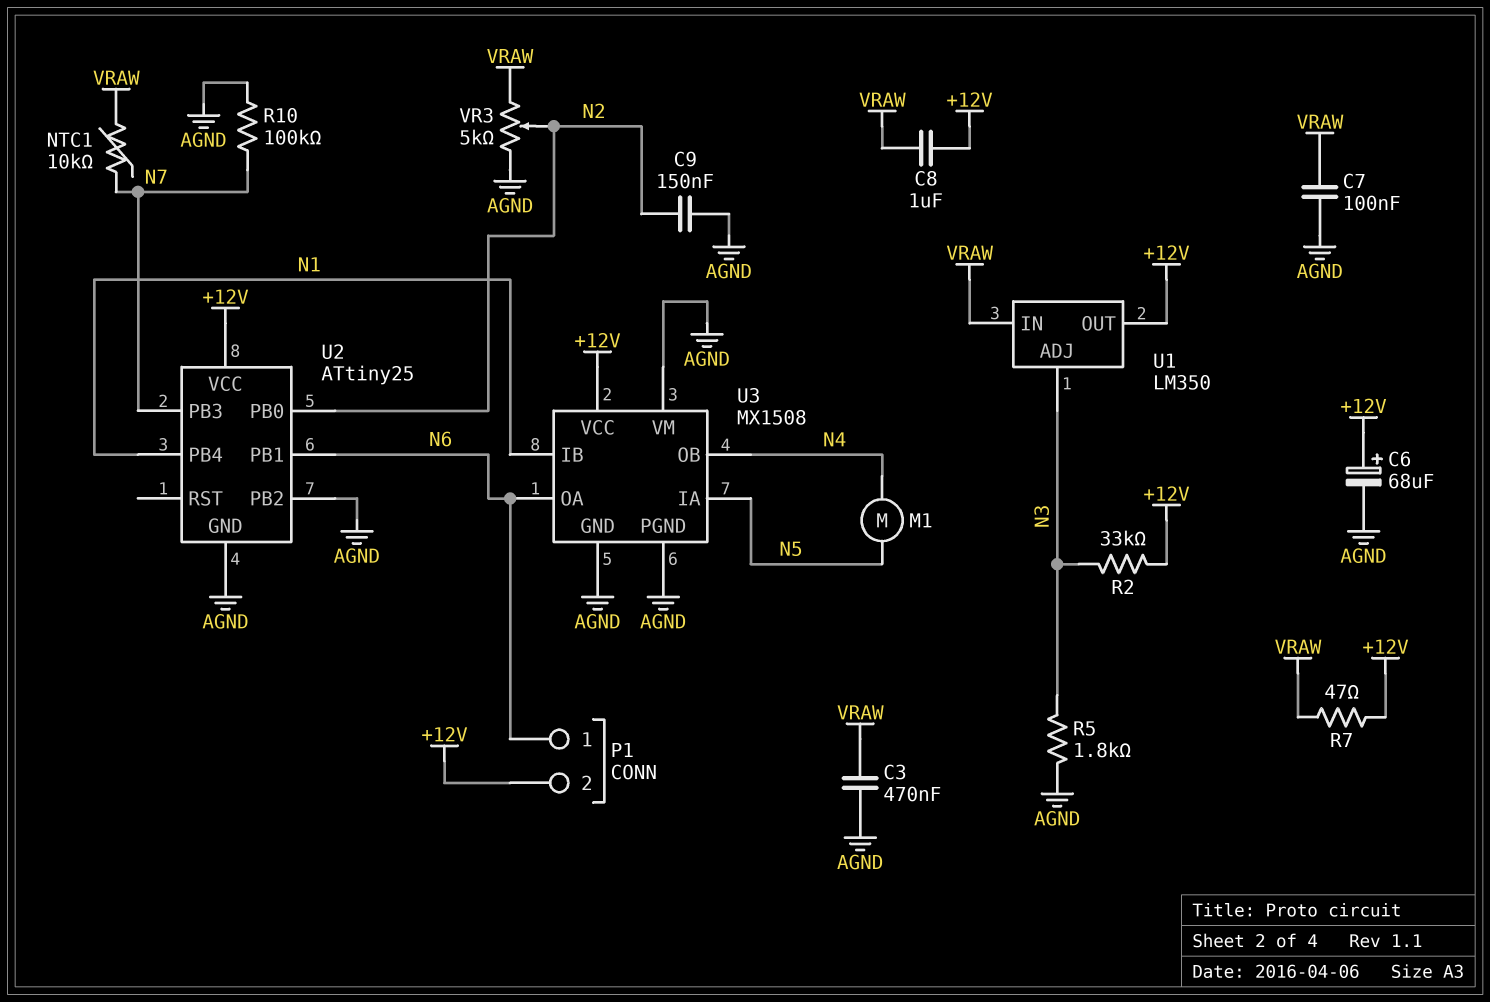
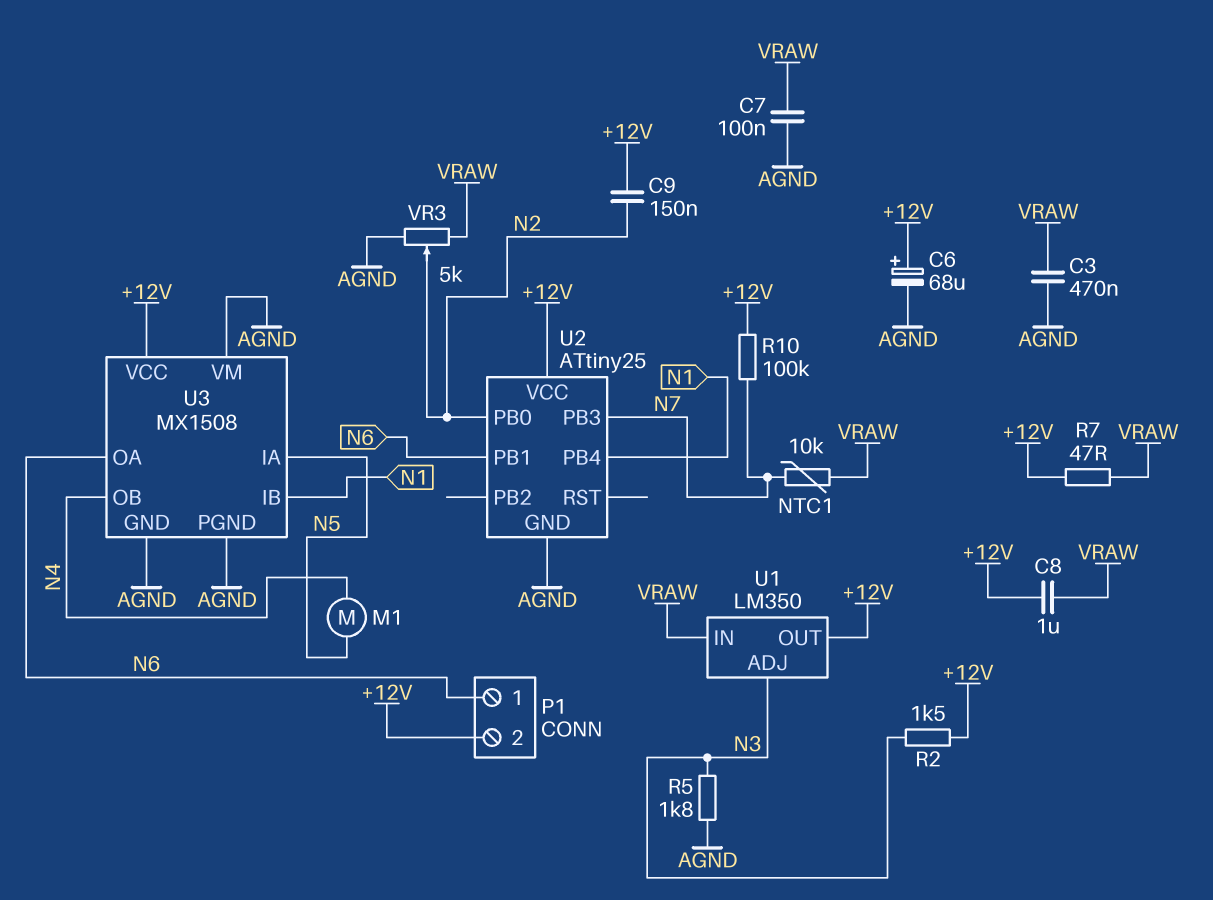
C9: 150nF (AGND, N2) -> 150nF (+12V, N2)
R2: 33k (+12V, N3) -> 1.5k (+12V, N3)
R10: 100k (AGND, N7) -> 100k (+12V, N7)
U2 pin PB2: AGND -> none

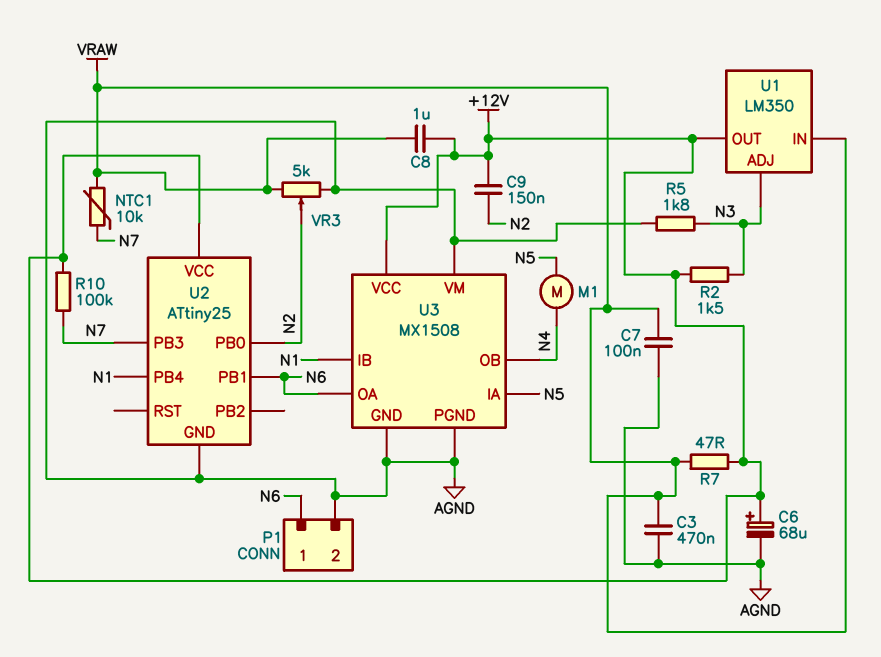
P1 pin 2: +12V -> AGND

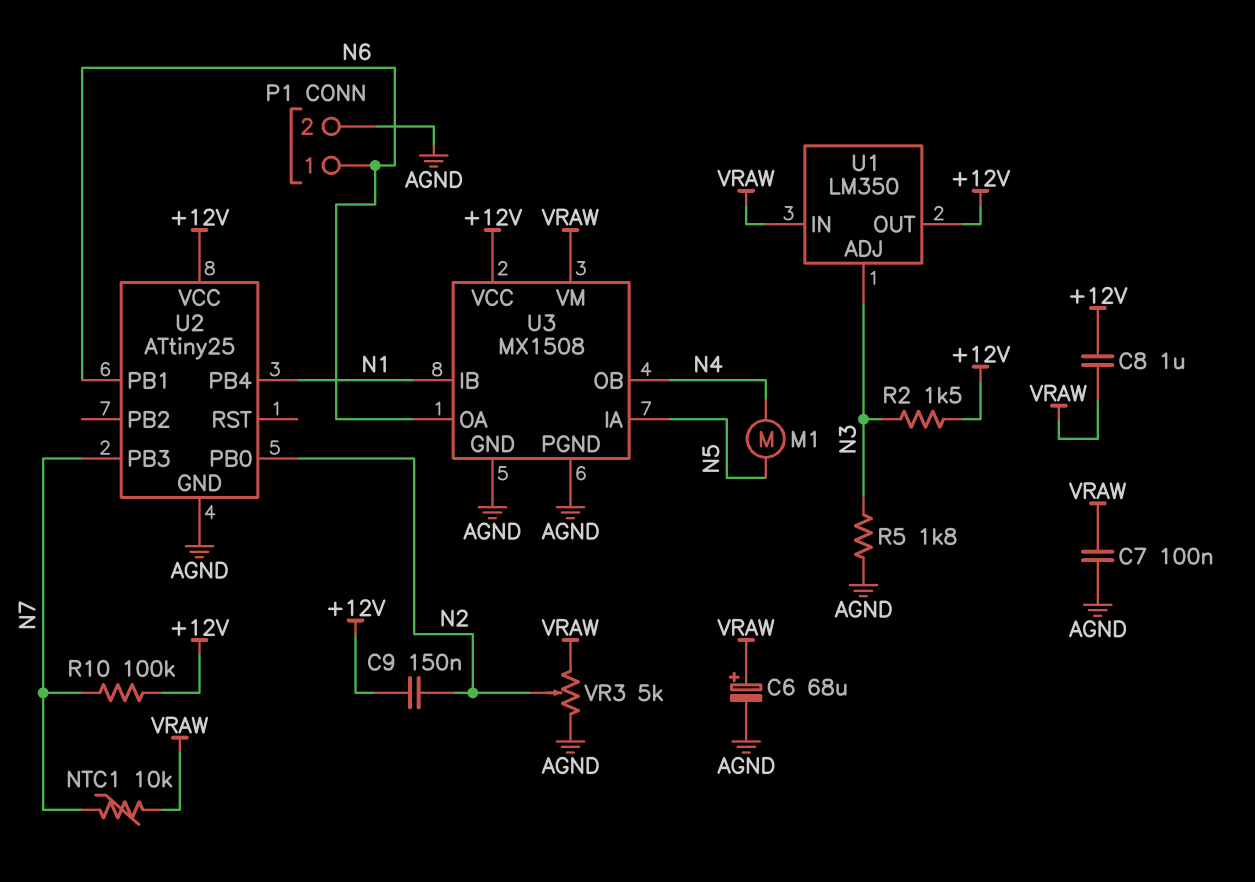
C3: 470nF (AGND, VRAW) -> none
C6: 68uF (plus +12V, minus AGND) -> 68uF (plus VRAW, minus AGND)
R7: 47 (+12V, VRAW) -> none
U3 pin VM: AGND -> VRAW

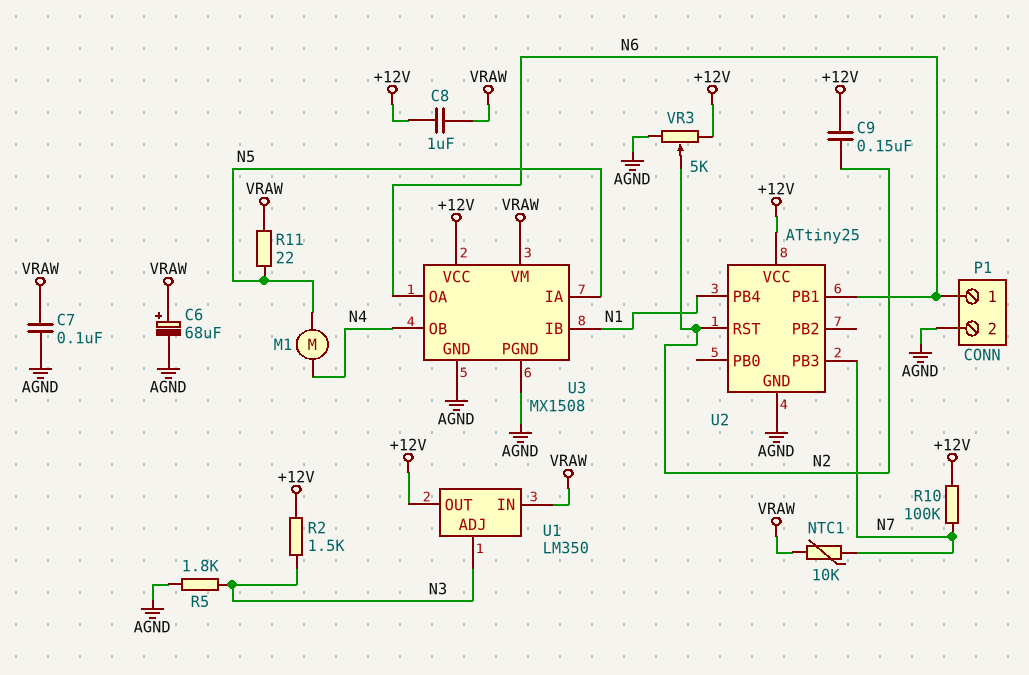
R11: none -> 22 (N5, VRAW)
U2 pin PB0: N2 -> none
U2 pin RST: none -> N2
VR3: 5k (AGND, VRAW, wiper N2) -> 5k (+12V, AGND, wiper N2)

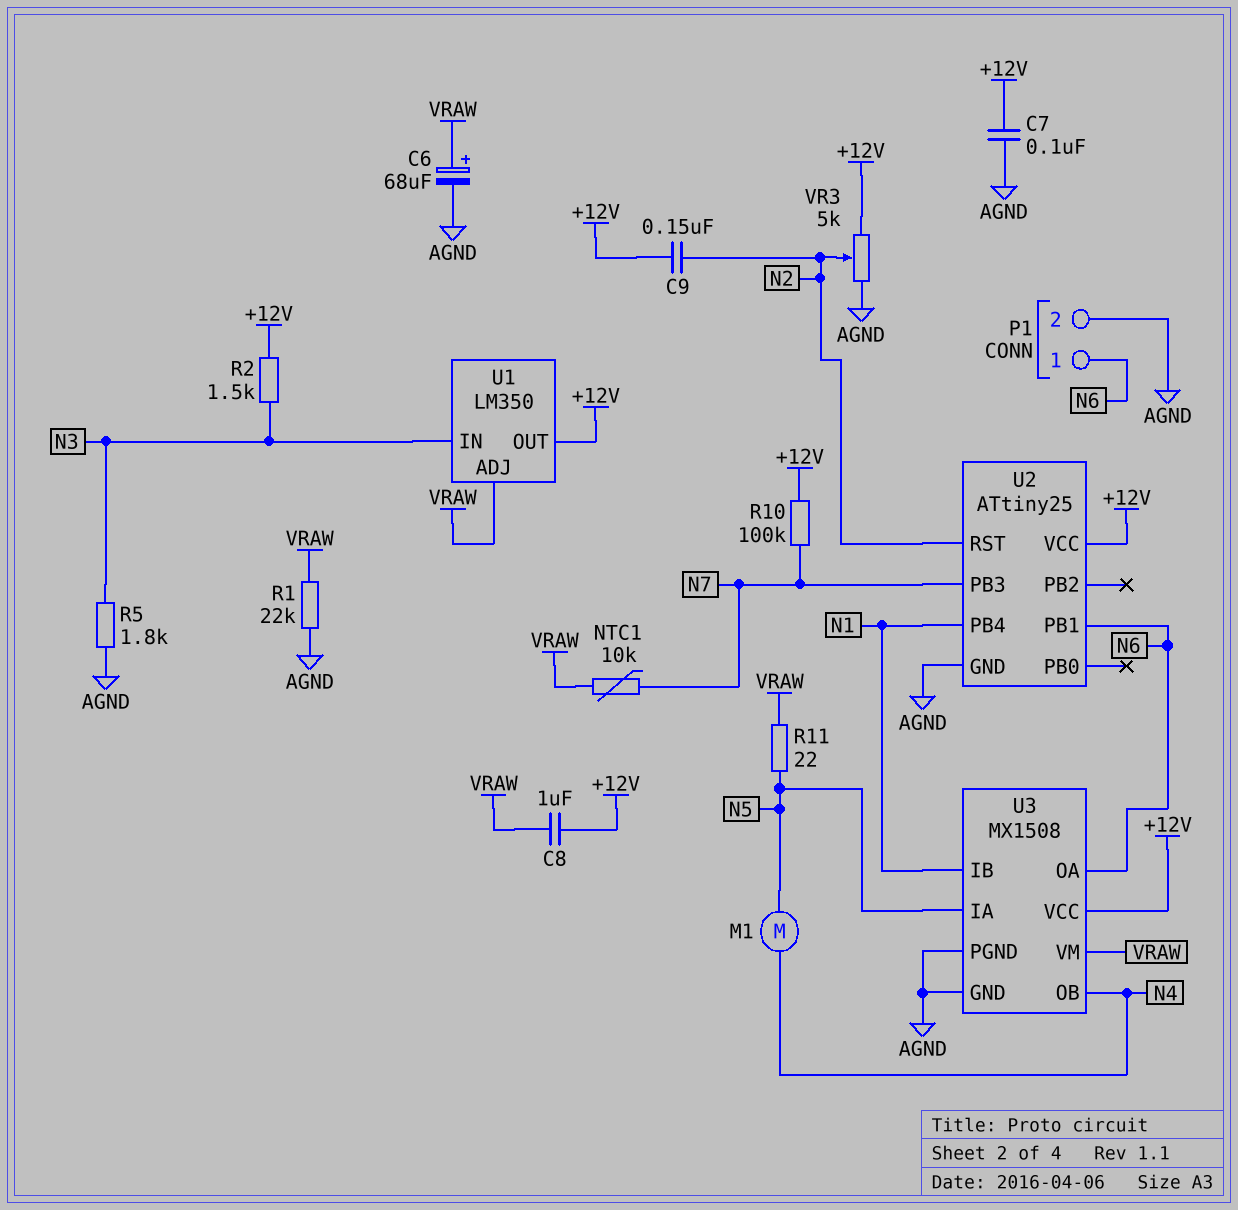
C7: 100nF (AGND, VRAW) -> 100nF (+12V, AGND)
R1: none -> 22k (AGND, VRAW)
U1 pin ADJ: N3 -> VRAW
U1 pin IN: VRAW -> N3

